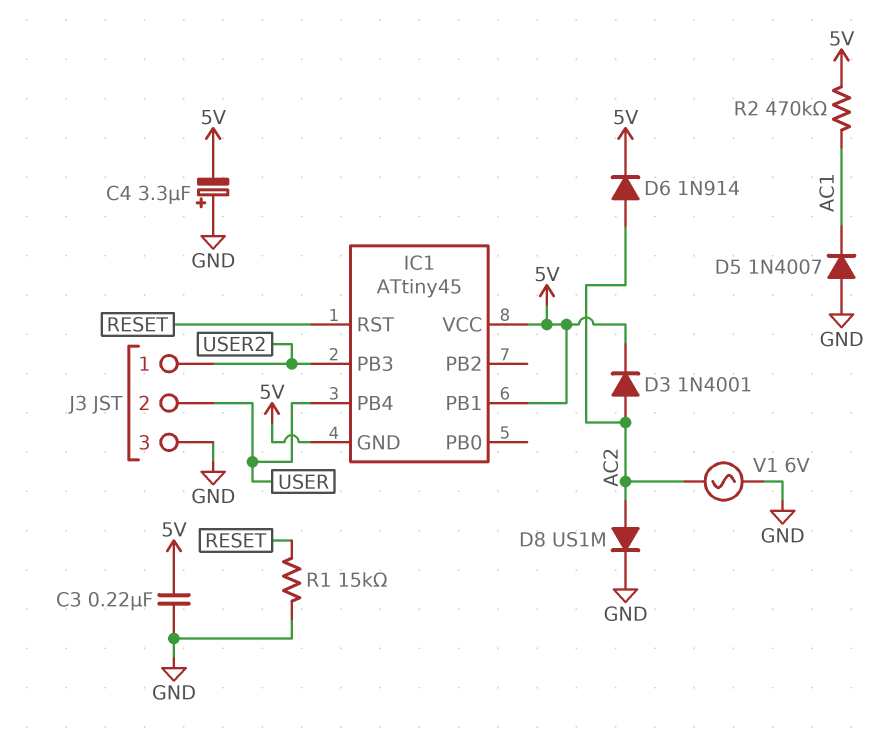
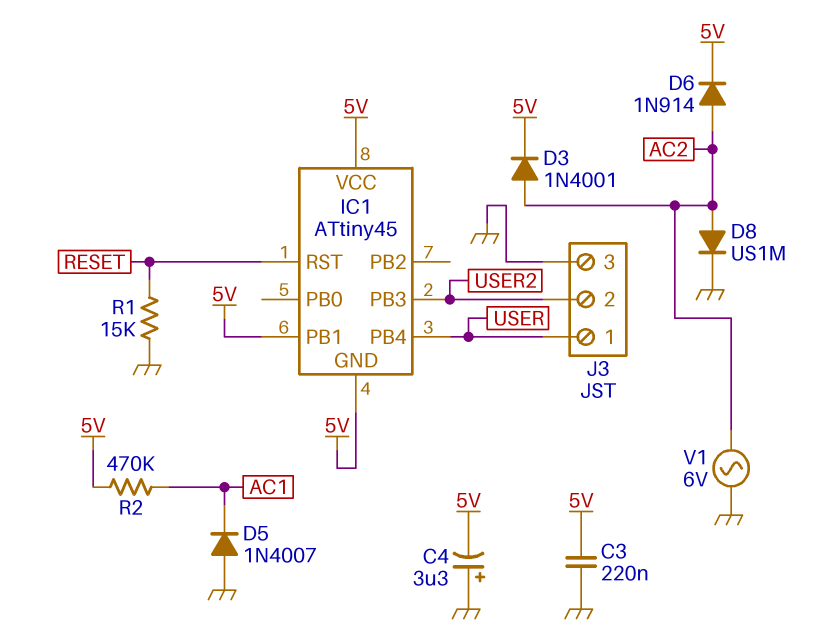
J3 pin 1: USER2 -> USER
J3 pin 2: USER -> USER2

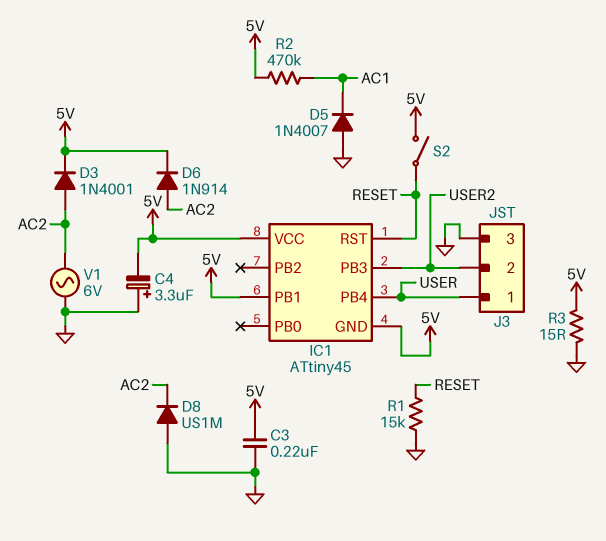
D8: diode US1M (A AC2, K GND) -> diode US1M (A GND, K AC2)
R3: none -> 15 (5V, GND)
S2: none -> switch (5V, RESET)

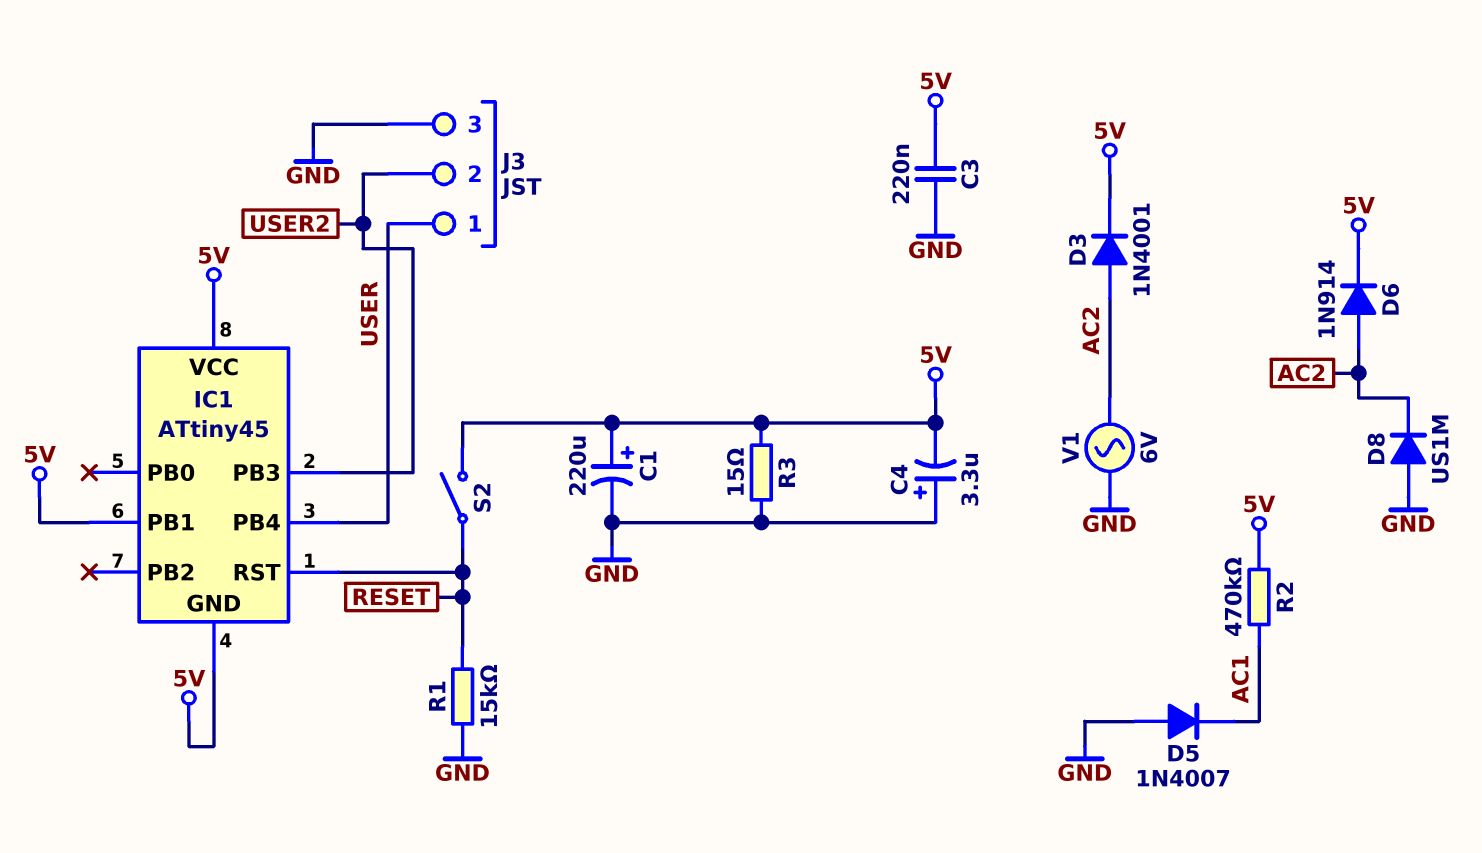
C1: none -> 220uF (plus 5V, minus GND)

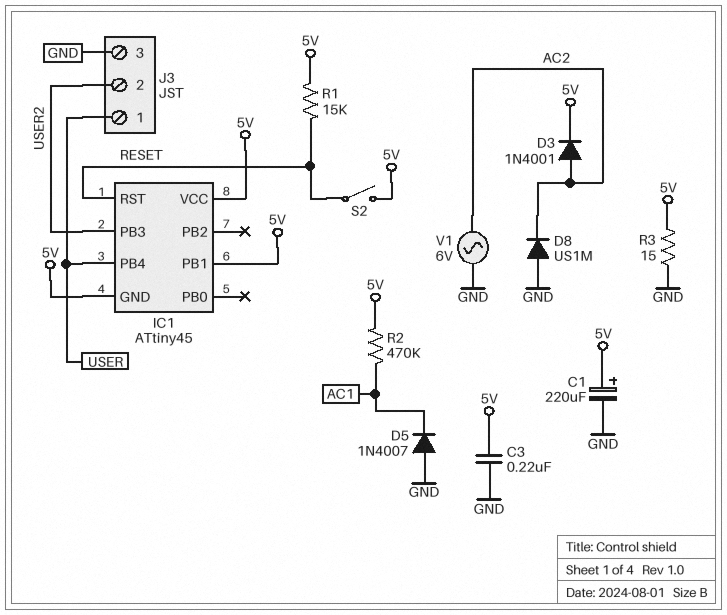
C4: 3.3uF (plus GND, minus 5V) -> none
D6: diode 1N914 (A AC2, K 5V) -> none
R1: 15k (GND, RESET) -> 15k (5V, RESET)

